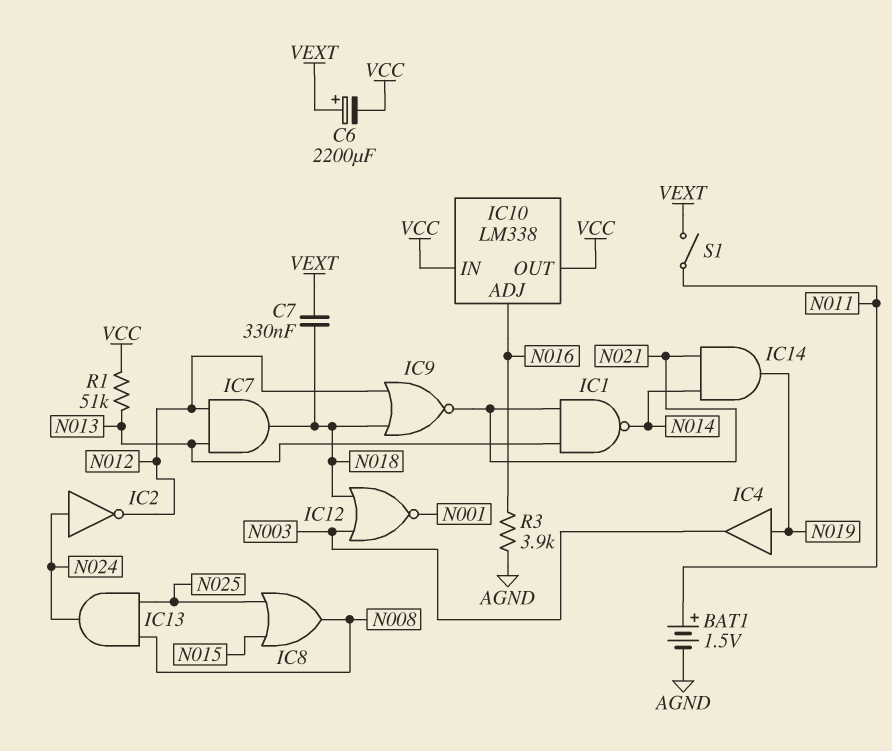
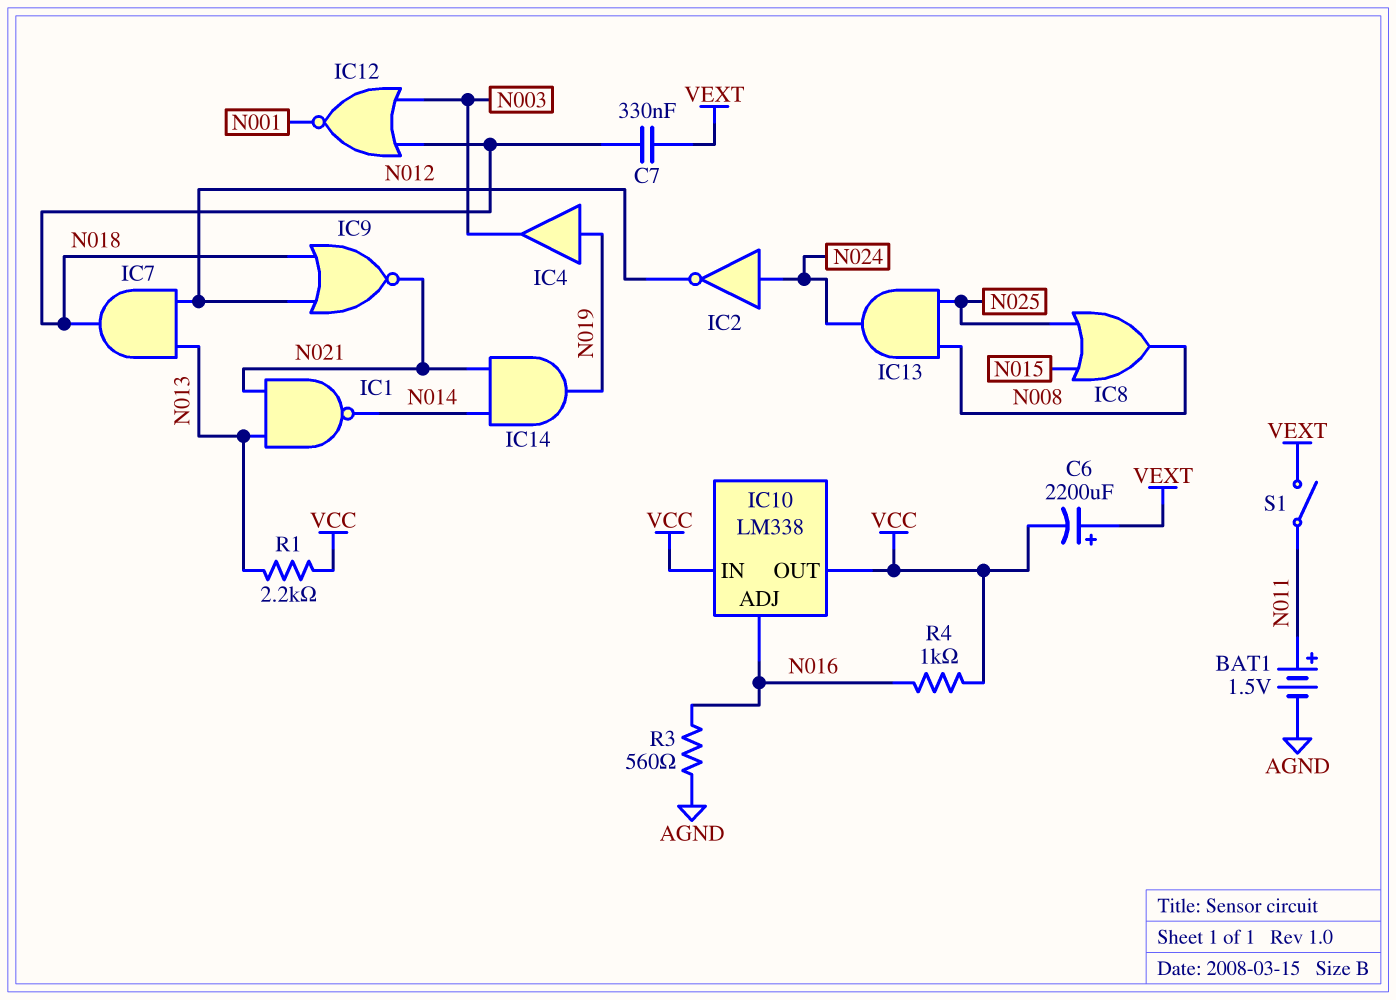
R1: 51k (N013, VCC) -> 2.2k (N013, VCC)
R3: 3.9k (AGND, N016) -> 560 (AGND, N016)
R4: none -> 1k (N016, VCC)

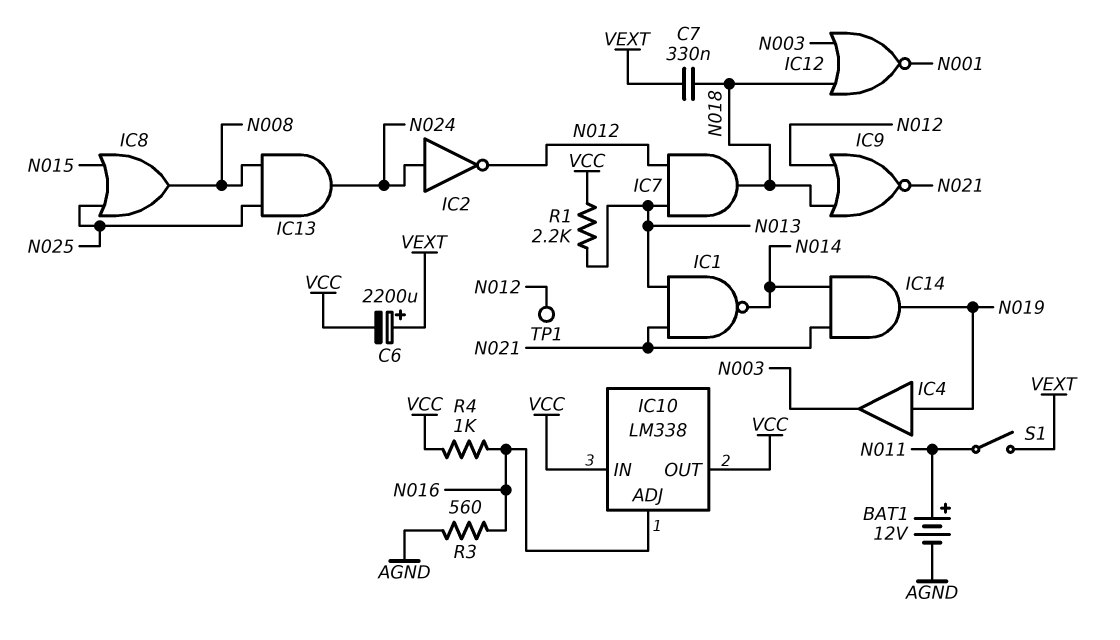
BAT1: 1.5V (plus N011, minus AGND) -> 12V (plus N011, minus AGND)
TP1: none -> test point (N012)

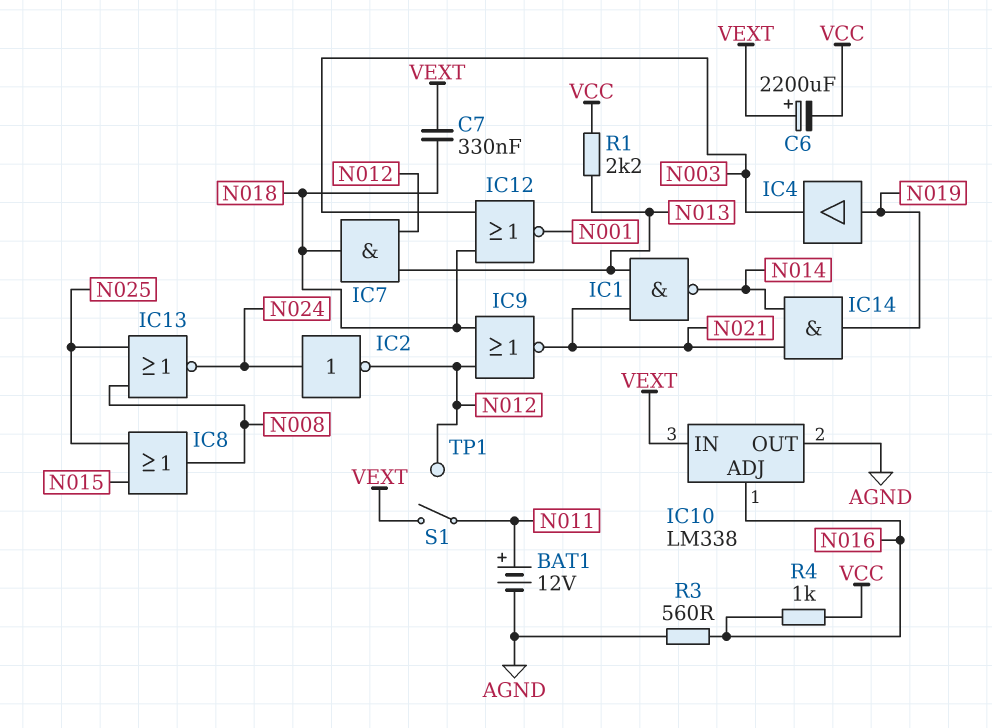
IC10 pin IN: VCC -> VEXT
IC10 pin OUT: VCC -> AGND
IC13: AND (in N008, in N025, out N024) -> NOR (in N008, in N025, out N024)

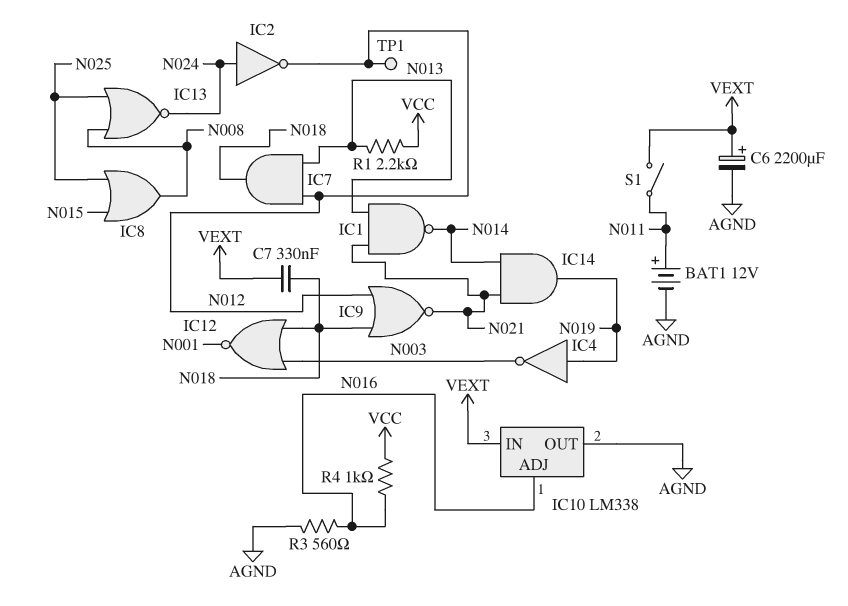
C6: 2200uF (plus VEXT, minus VCC) -> 2200uF (plus VEXT, minus AGND)
IC4: buffer (in N019, out N003) -> NOT (in N019, out N003)

